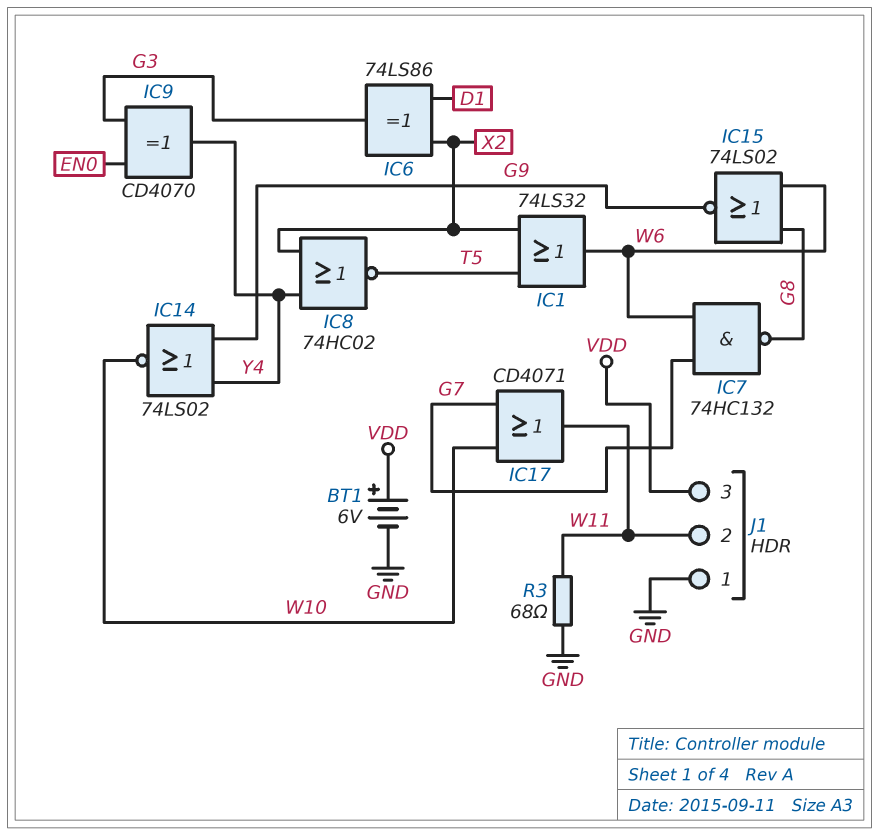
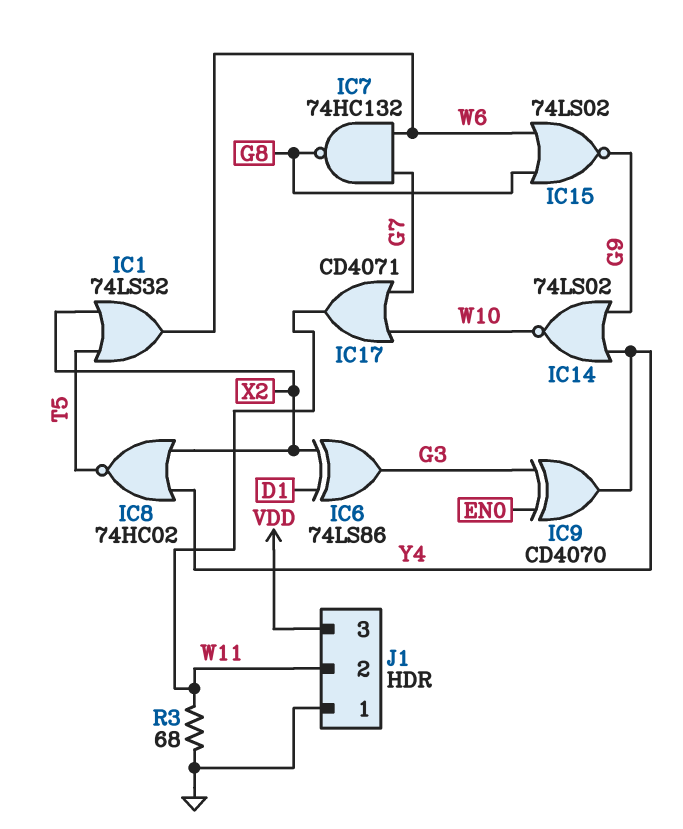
BT1: 6V (plus VDD, minus GND) -> none

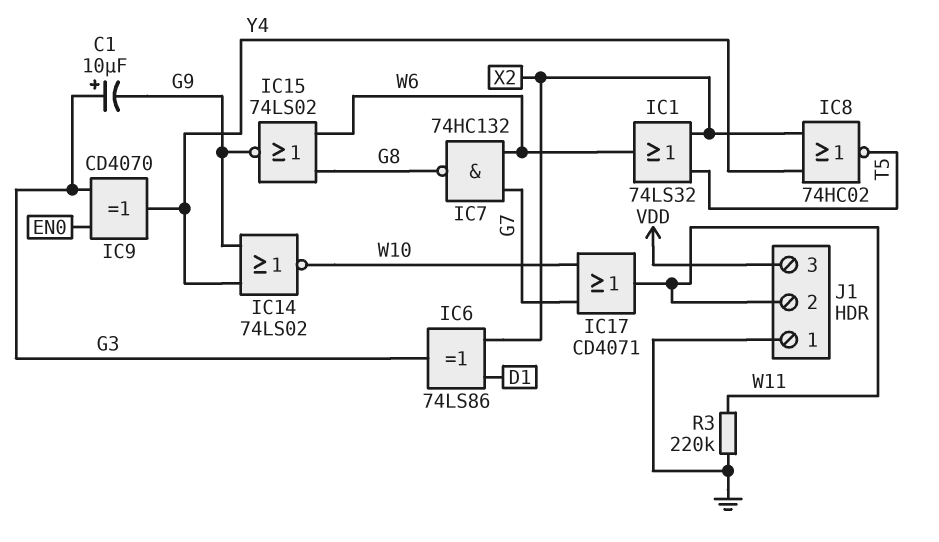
C1: none -> 10uF (plus G3, minus G9)
R3: 68 (GND, W11) -> 220k (GND, W11)

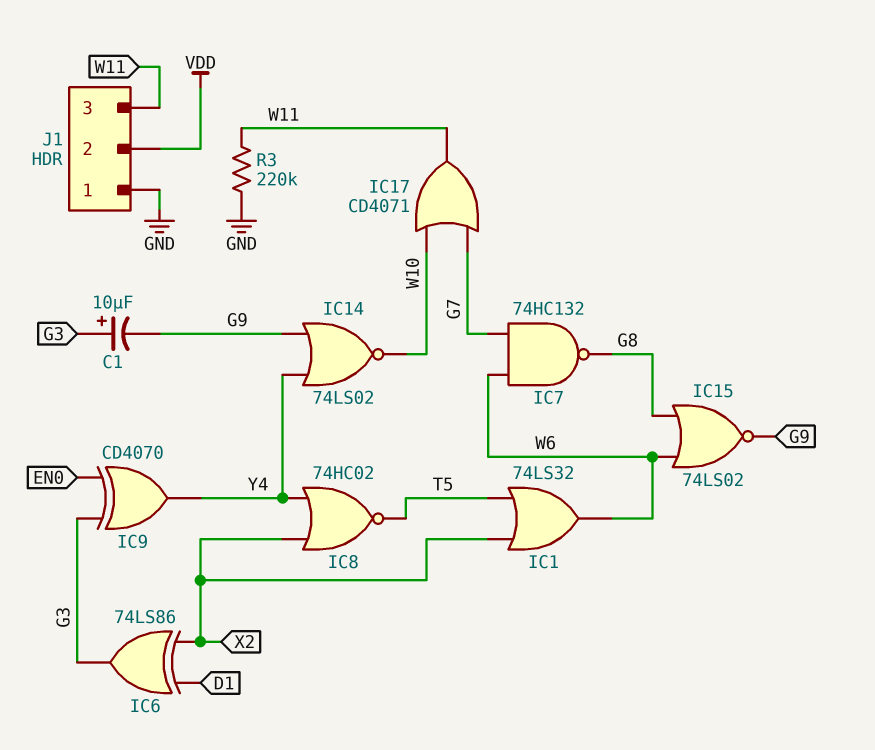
J1 pin 2: W11 -> VDD
J1 pin 3: VDD -> W11

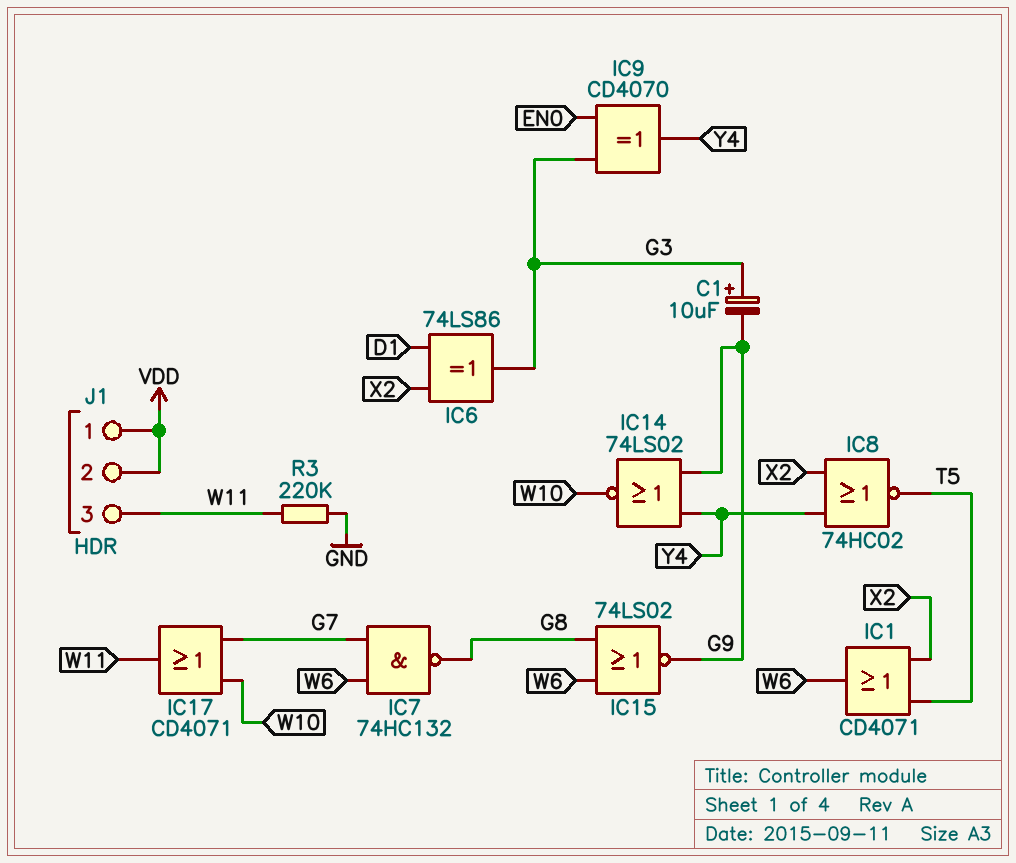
IC1: OR 74LS32 (in T5, in X2, out W6) -> OR CD4071 (in T5, in X2, out W6)
J1 pin 1: GND -> VDD

